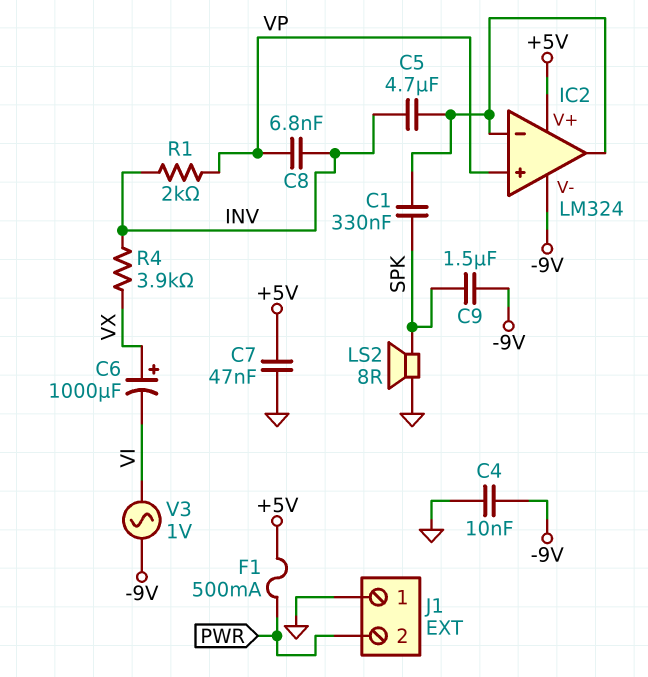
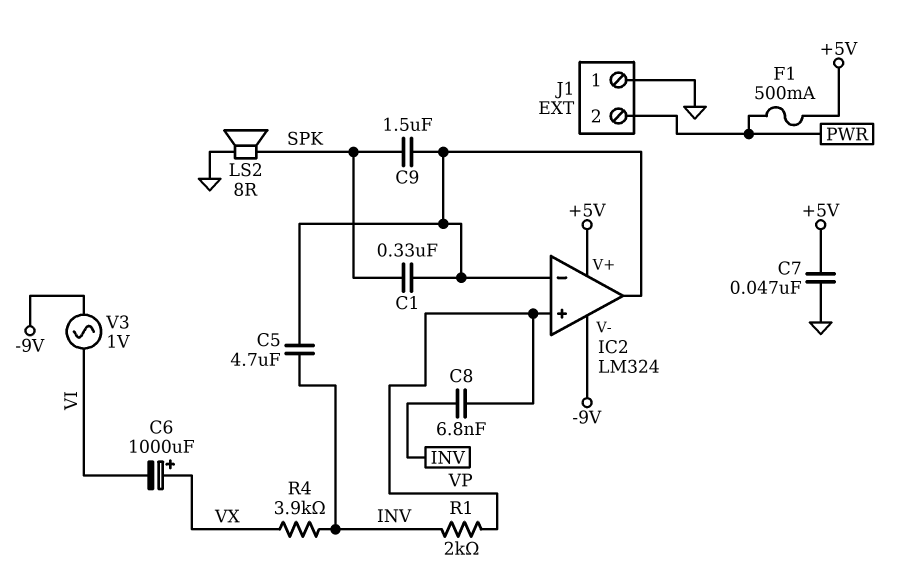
C4: 10nF (-9V, GND) -> none
C9: 1.5uF (-9V, SPK) -> 1.5uF (IC2/in-, SPK)

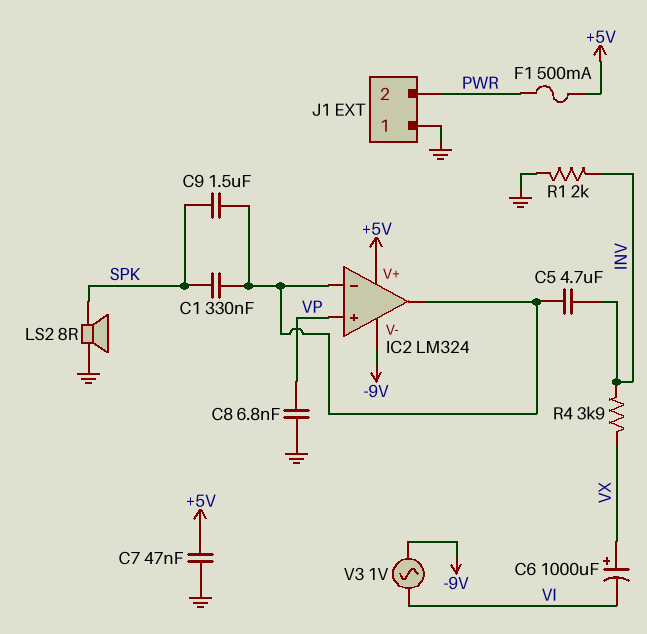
C8: 6.8nF (INV, VP) -> 6.8nF (GND, VP)
R1: 2k (INV, VP) -> 2k (GND, INV)

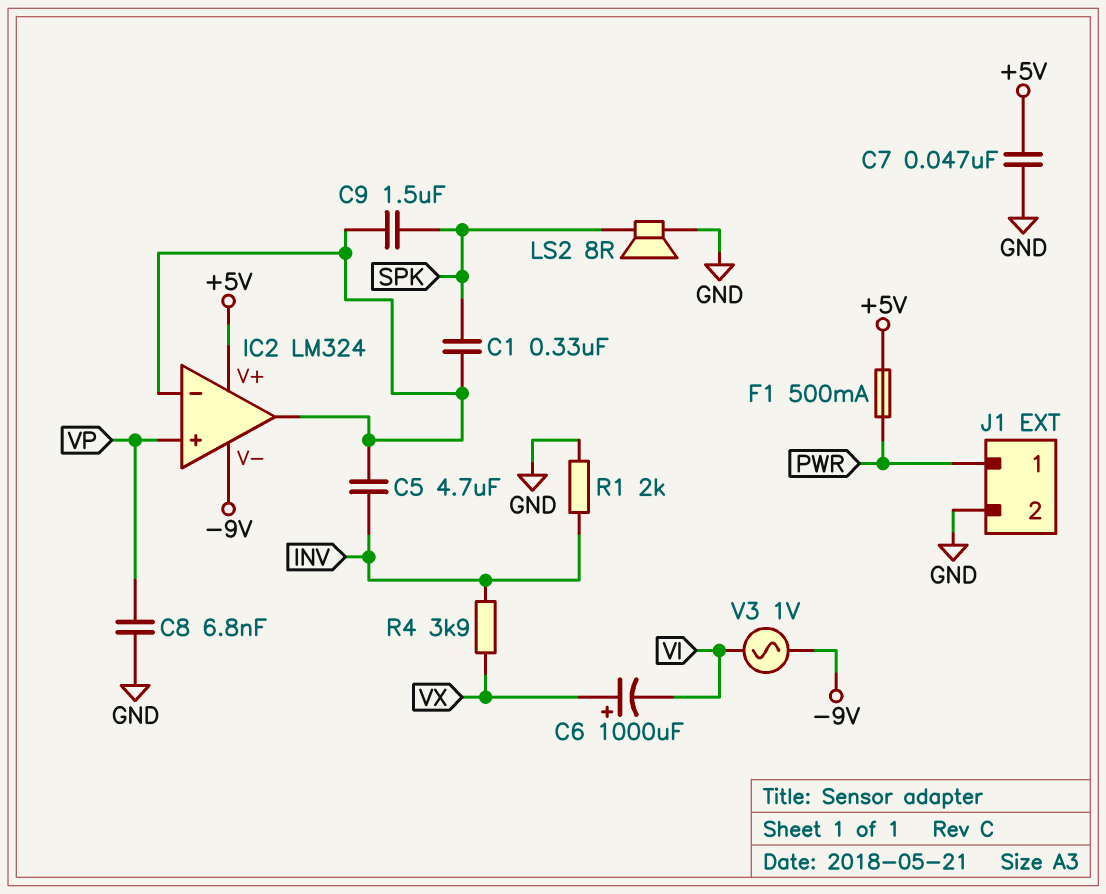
J1 pin 1: GND -> PWR
J1 pin 2: PWR -> GND

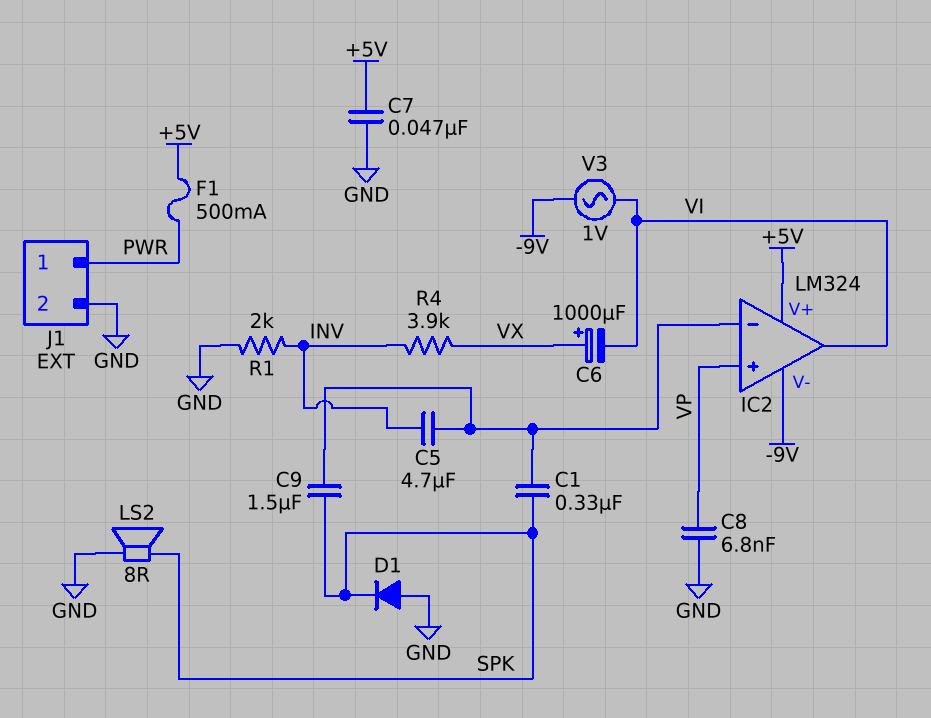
D1: none -> diode (A GND, K SPK)
IC2 pin out: IC2/in- -> VI

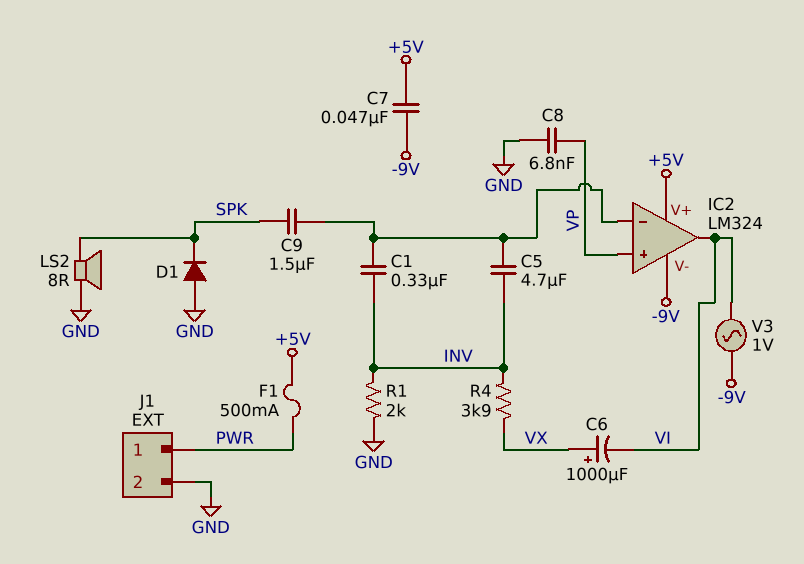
C1: 330nF (IC2/in-, SPK) -> 330nF (IC2/in-, INV)
C7: 47nF (+5V, GND) -> 47nF (+5V, -9V)

